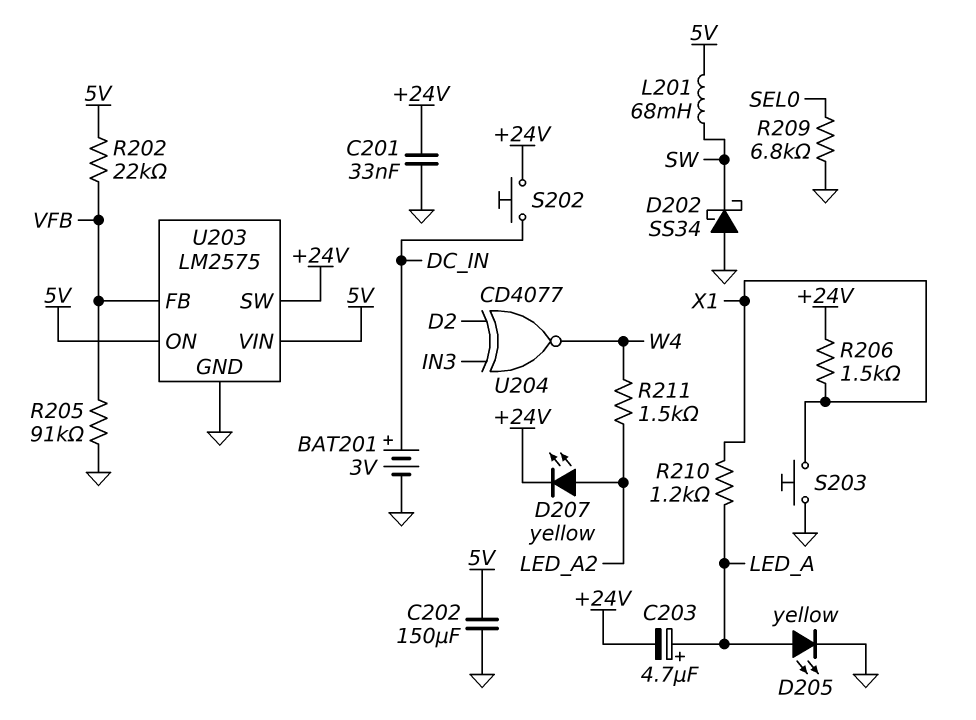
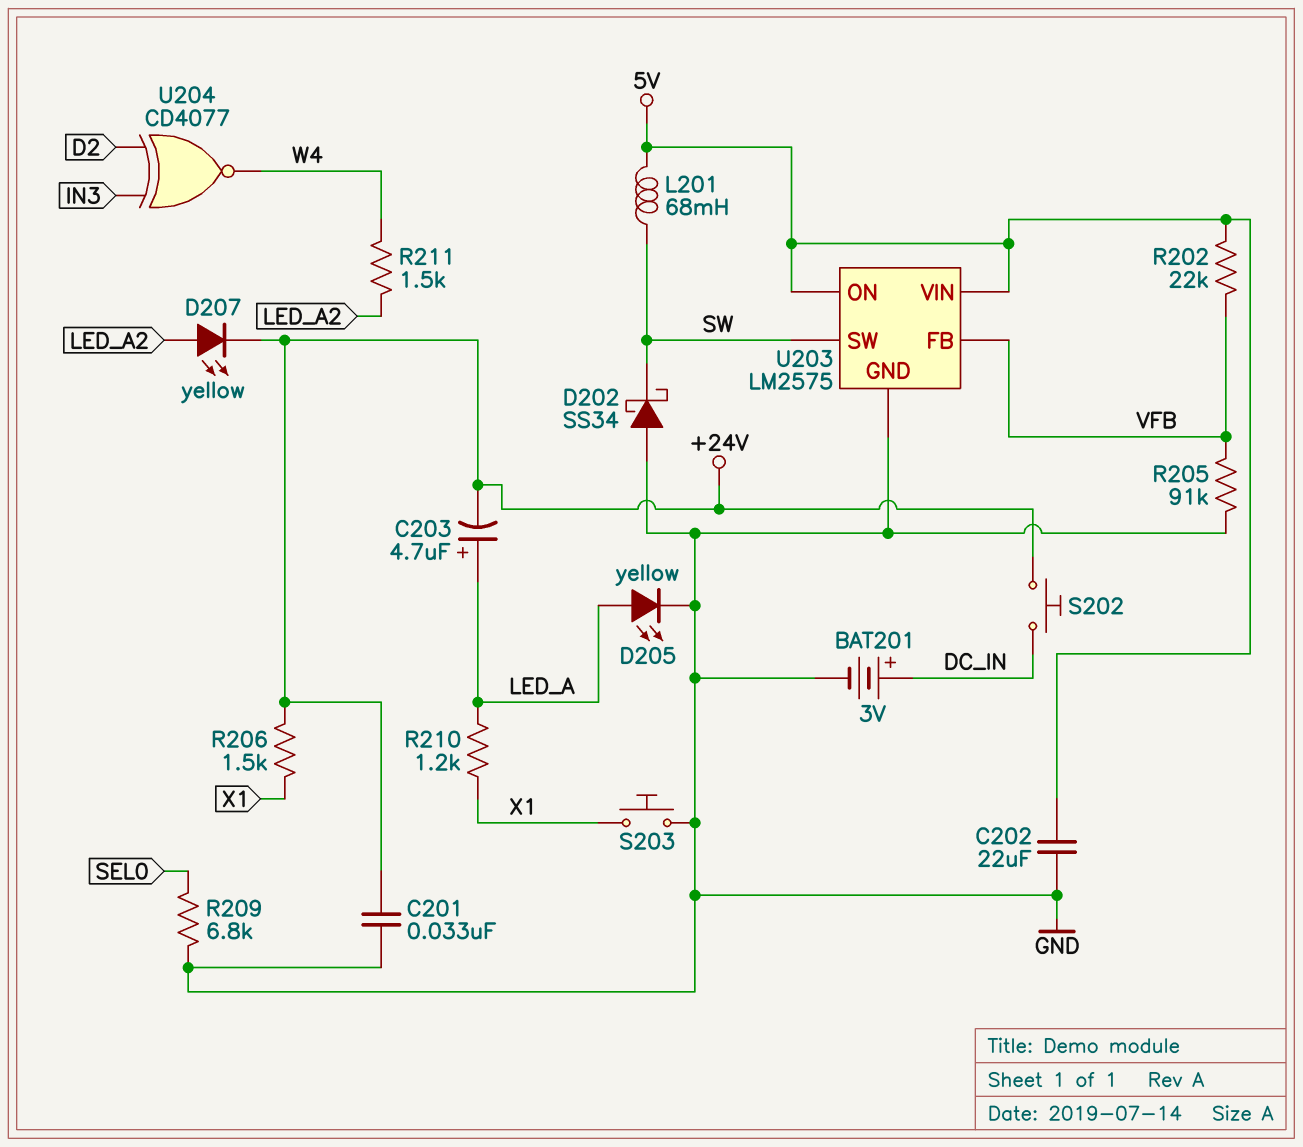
C202: 150uF (5V, GND) -> 22uF (5V, GND)
U203 pin SW: +24V -> SW

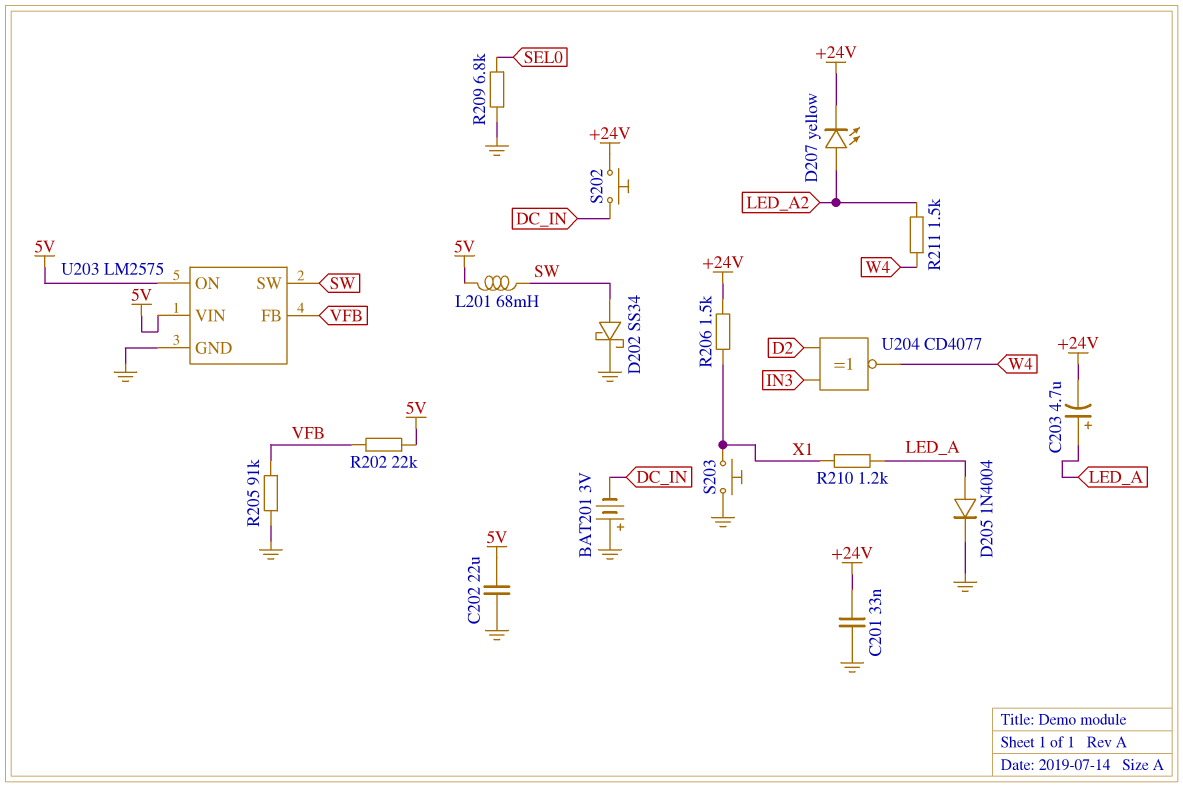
BAT201: 3V (plus DC_IN, minus GND) -> 3V (plus GND, minus DC_IN)
D202: schottky SS34 (A GND, K SW) -> schottky SS34 (A SW, K GND)
D205: LED yellow (A LED_A, K GND) -> diode 1N4004 (A LED_A, K GND)

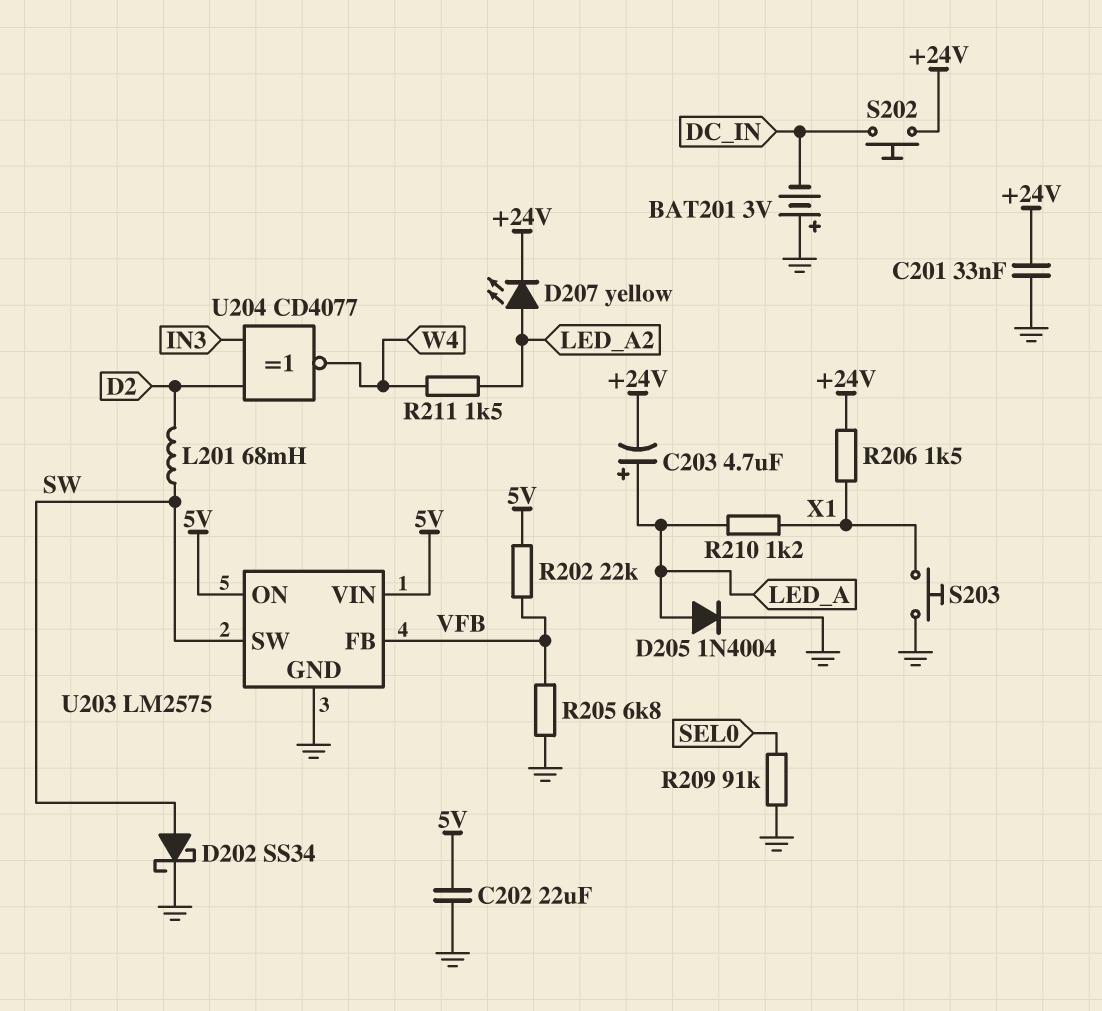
L201: 68mH (5V, SW) -> 68mH (D2, SW)
R205: 91k (GND, VFB) -> 6.8k (GND, VFB)
R209: 6.8k (GND, SEL0) -> 91k (GND, SEL0)

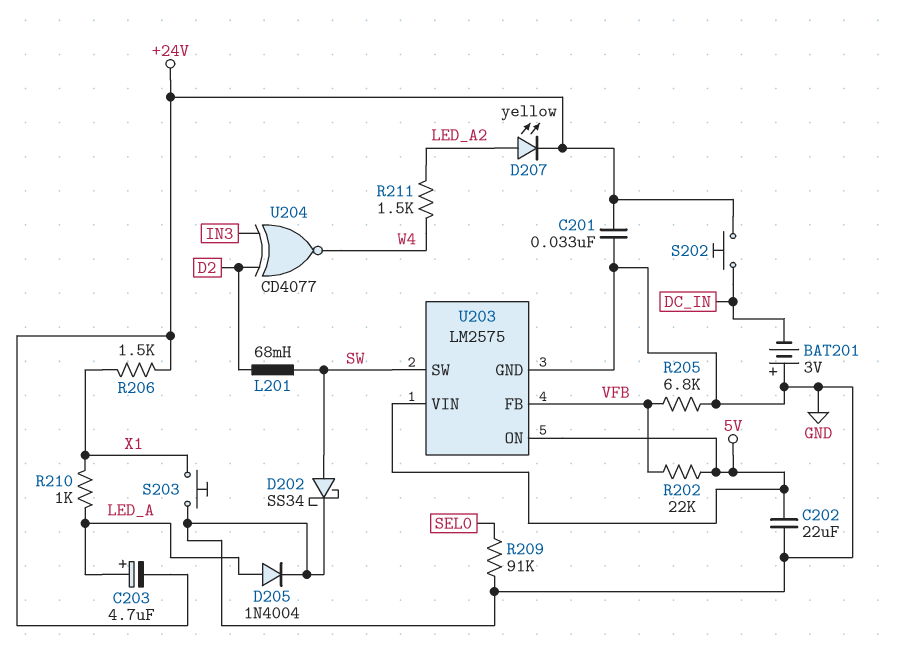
R210: 1.2k (LED_A, X1) -> 1k (LED_A, X1)

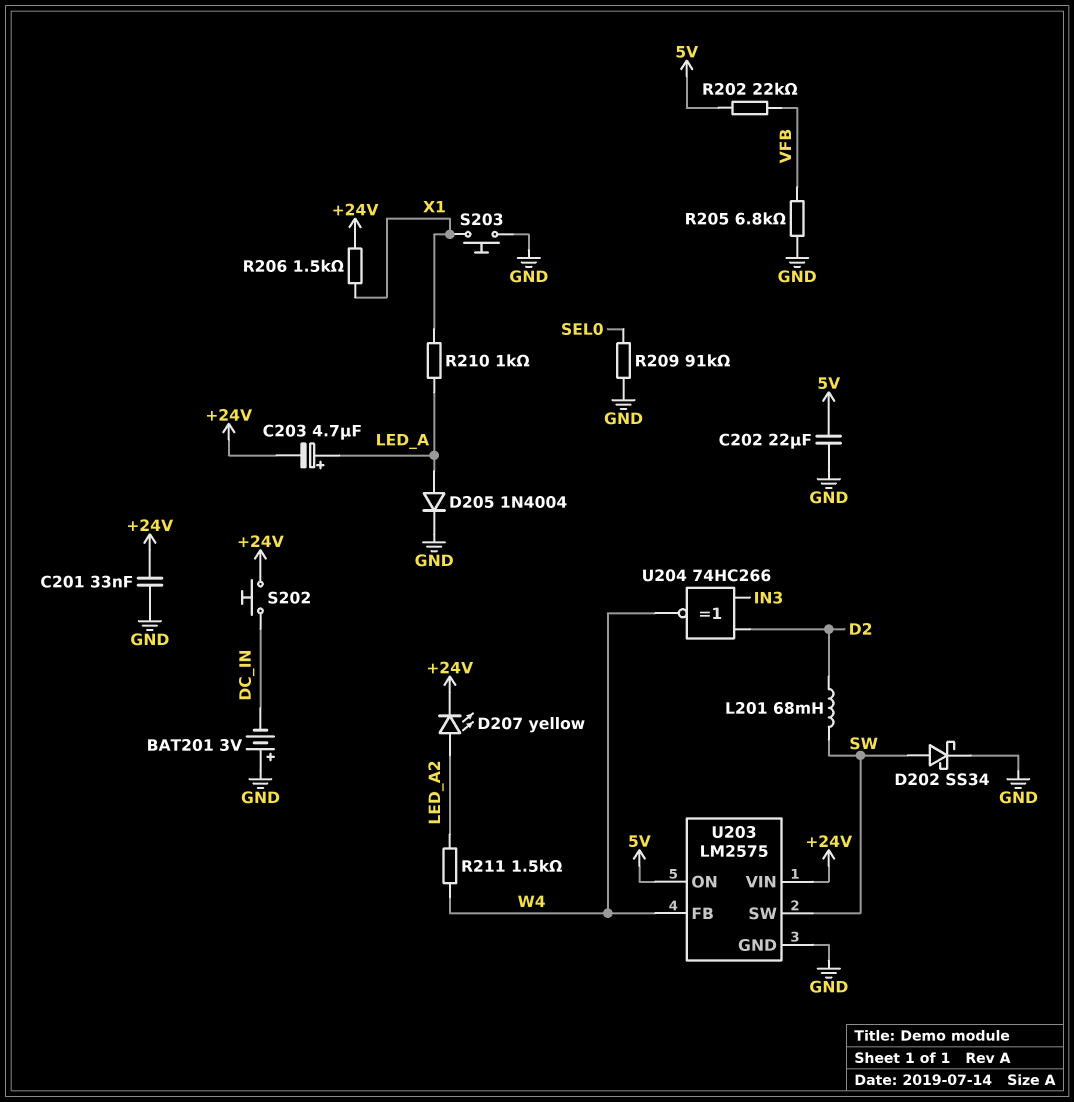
U203 pin FB: VFB -> W4
U203 pin VIN: 5V -> +24V
U204: XNOR CD4077 (in D2, in IN3, out W4) -> XNOR 74HC266 (in D2, in IN3, out W4)

